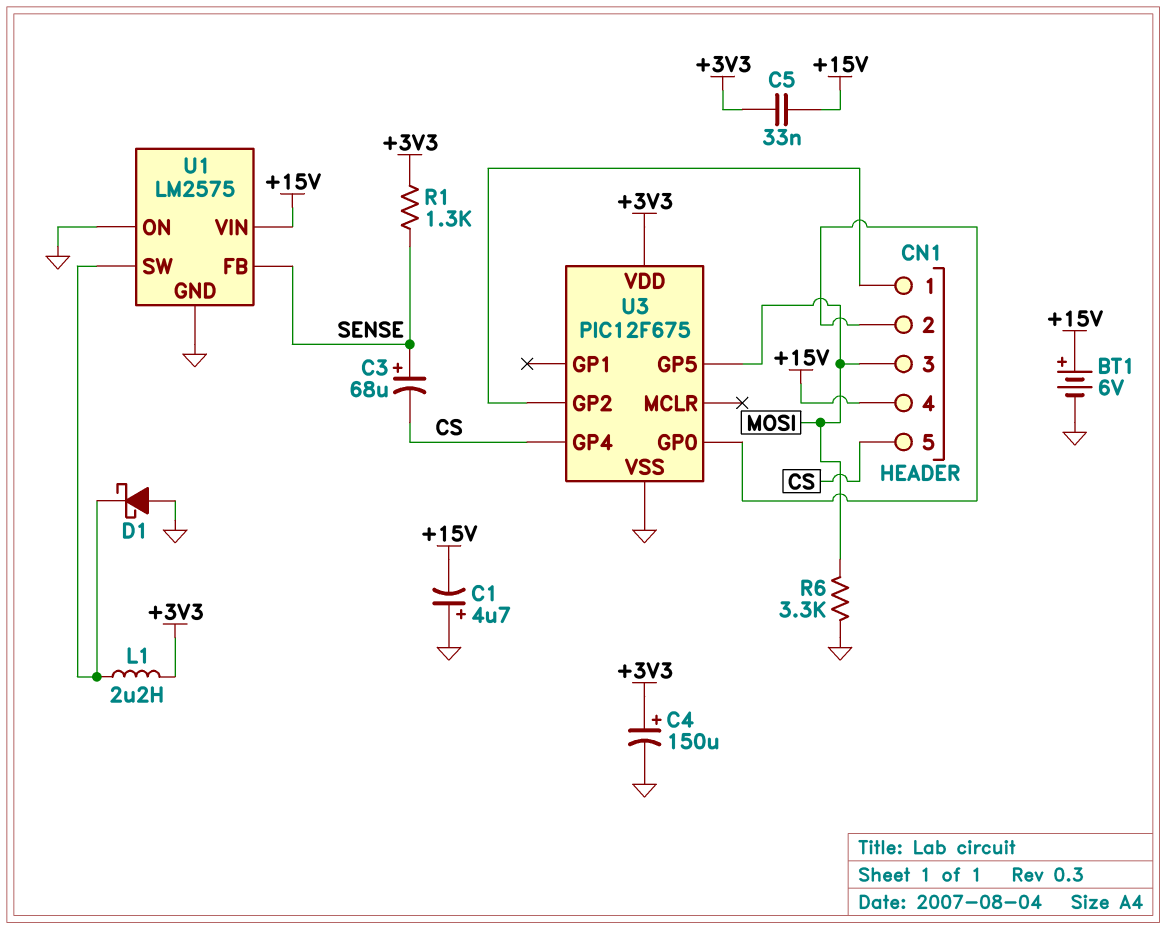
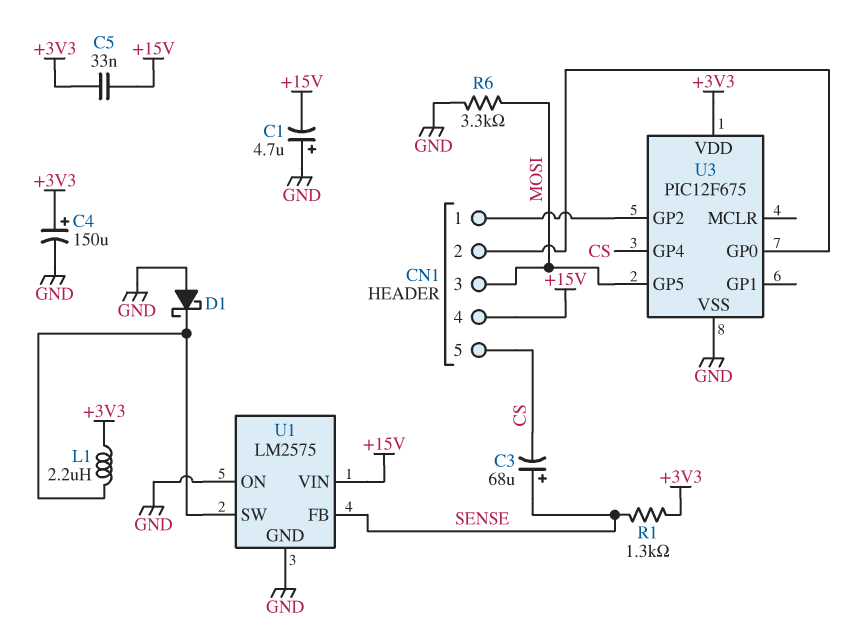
BT1: 6V (plus +15V, minus GND) -> none

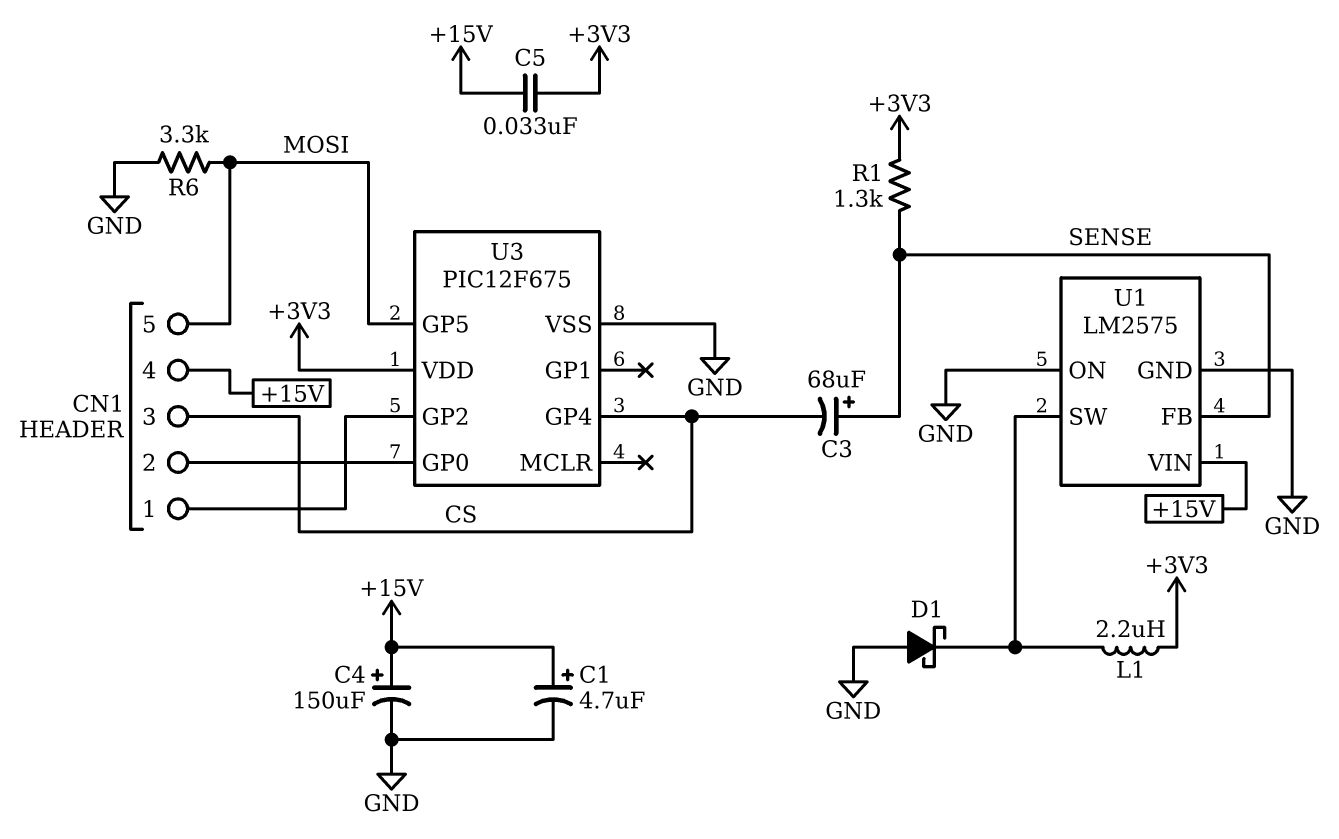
C1: 4.7uF (plus GND, minus +15V) -> 4.7uF (plus +15V, minus GND)
C4: 150uF (plus +3V3, minus GND) -> 150uF (plus +15V, minus GND)
CN1 pin 3: MOSI -> CS
CN1 pin 5: CS -> MOSI

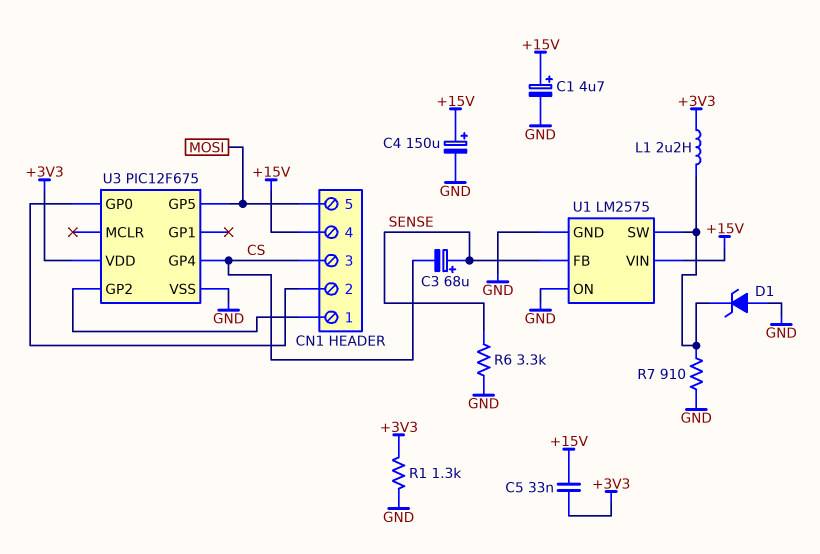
D1: schottky (A GND, K U1/SW) -> zener (A GND, K U1/SW)
R1: 1.3k (+3V3, SENSE) -> 1.3k (+3V3, GND)
R6: 3.3k (GND, MOSI) -> 3.3k (GND, SENSE)
R7: none -> 910 (GND, U1/SW)

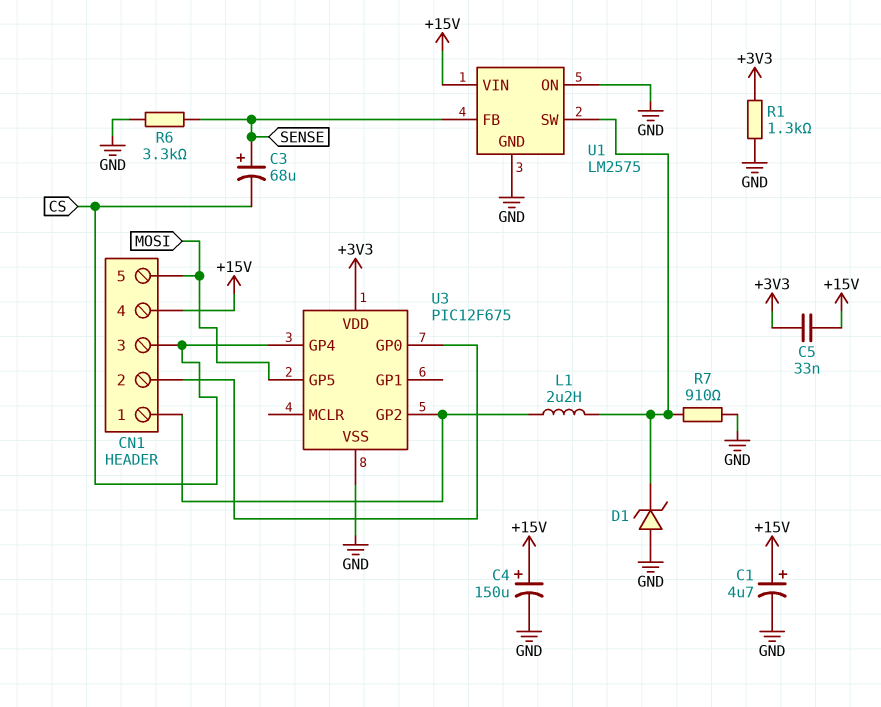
L1: 2.2uH (+3V3, U1/SW) -> 2.2uH (CN1/1, U1/SW)

